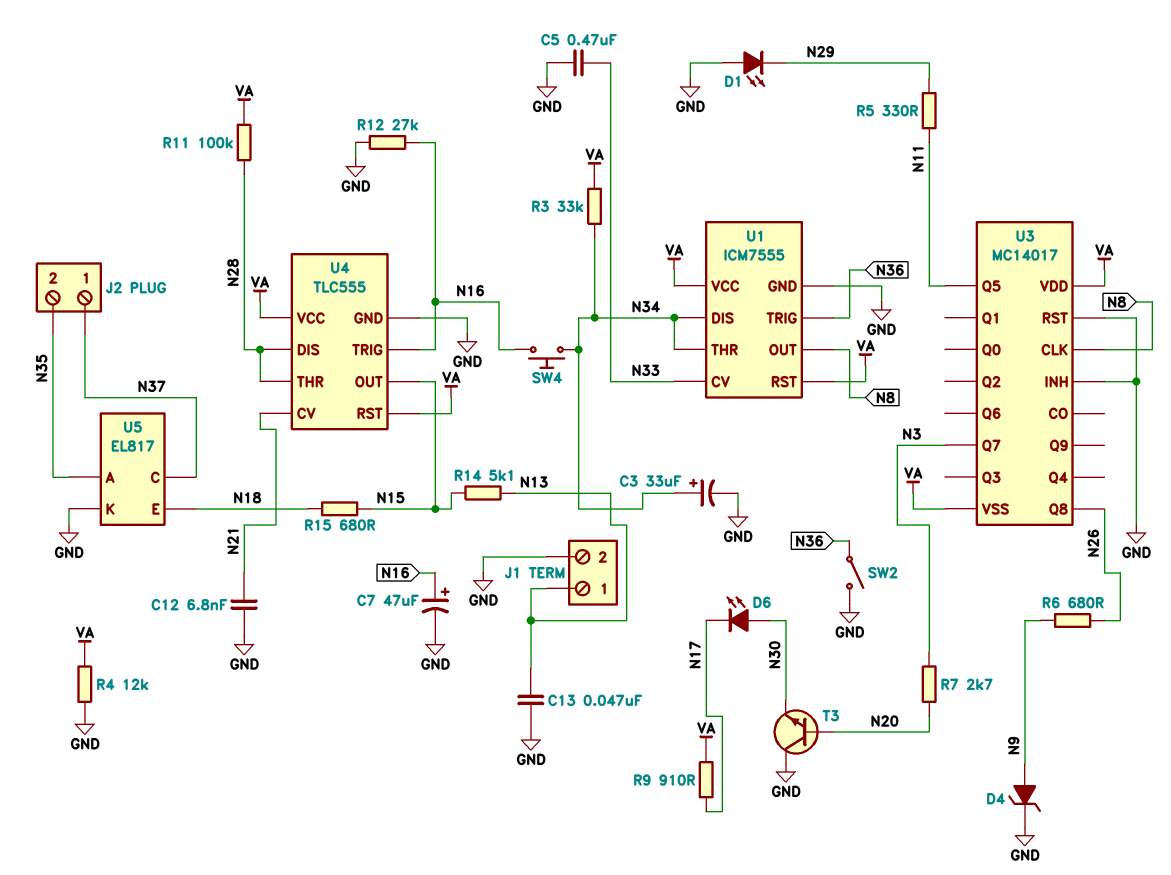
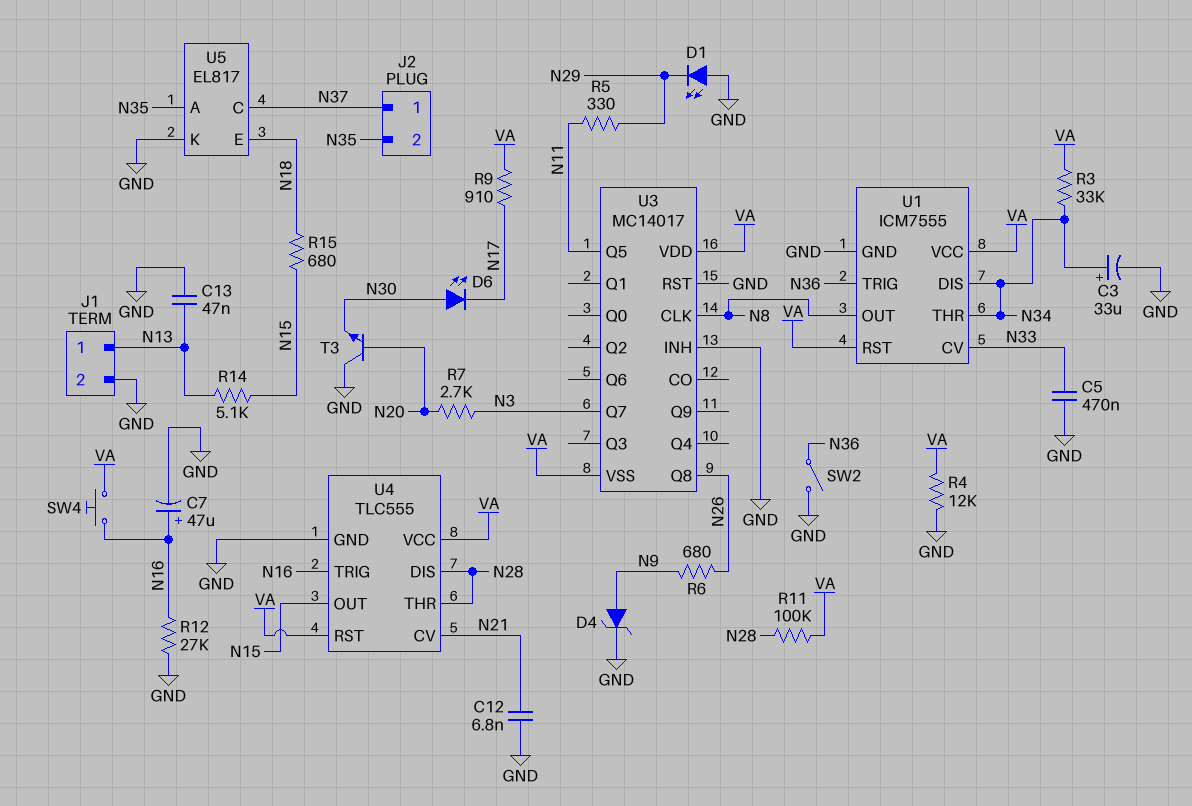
SW4: button (N16, N34) -> button (N16, VA)

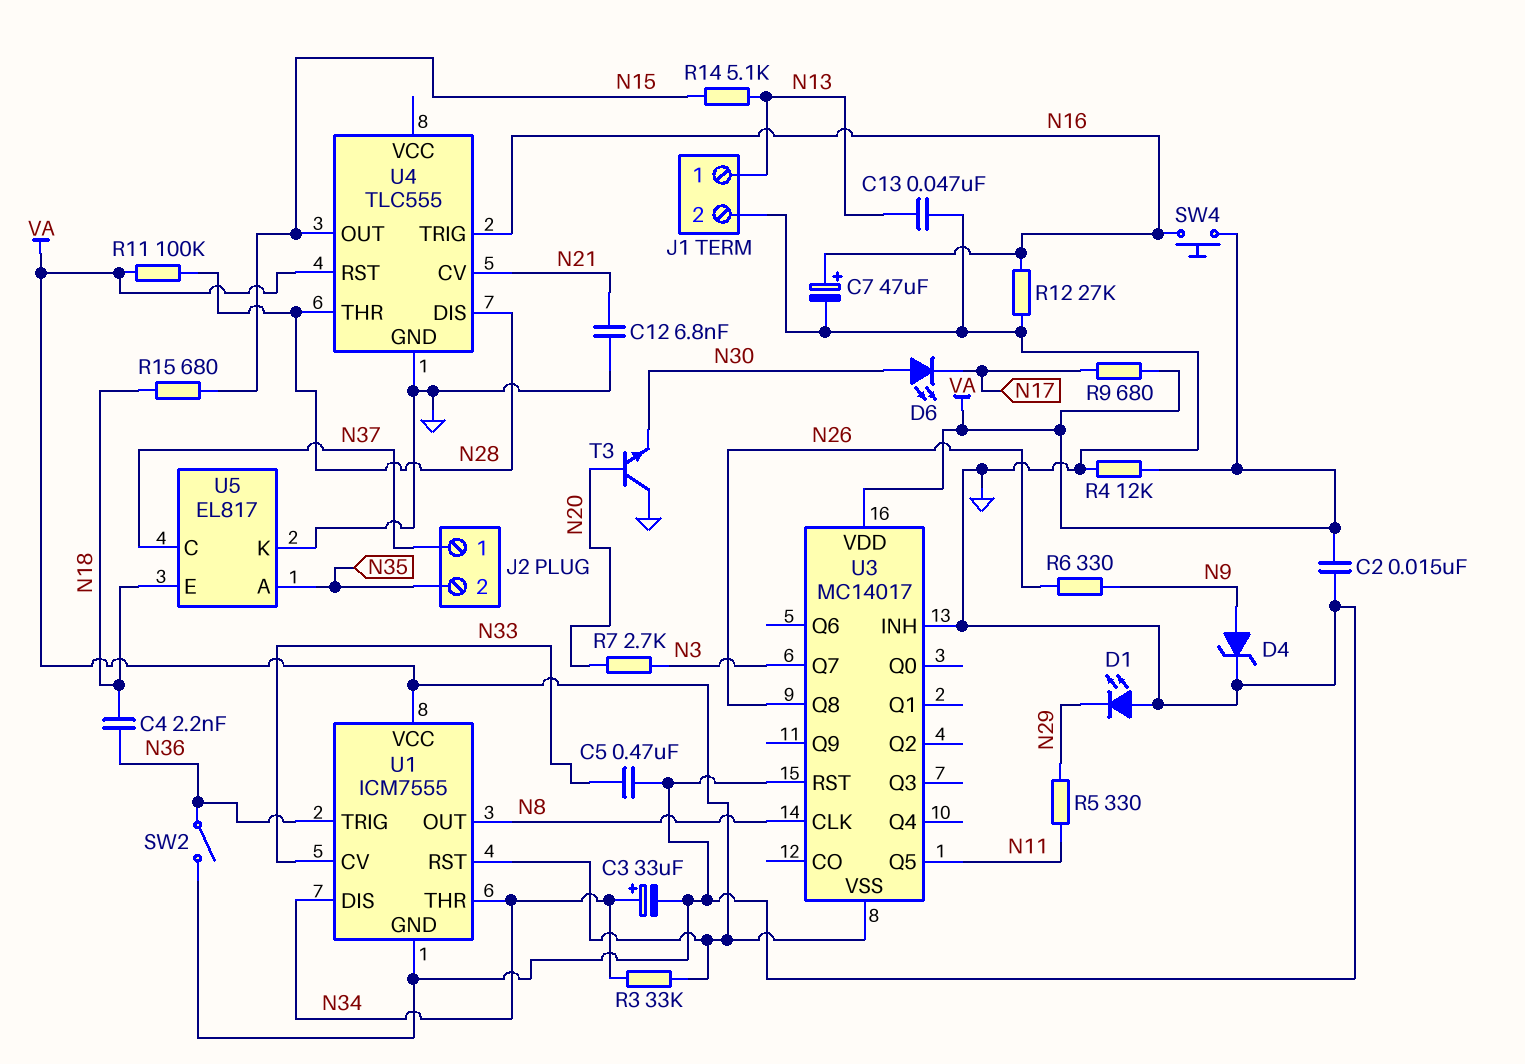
C2: none -> 15nF (GND, VA)
C4: none -> 2.2nF (N18, N36)
R6: 680 (N9, N26) -> 330 (N9, N26)
R9: 910 (N17, VA) -> 680 (N17, VA)
U4 pin VCC: VA -> none

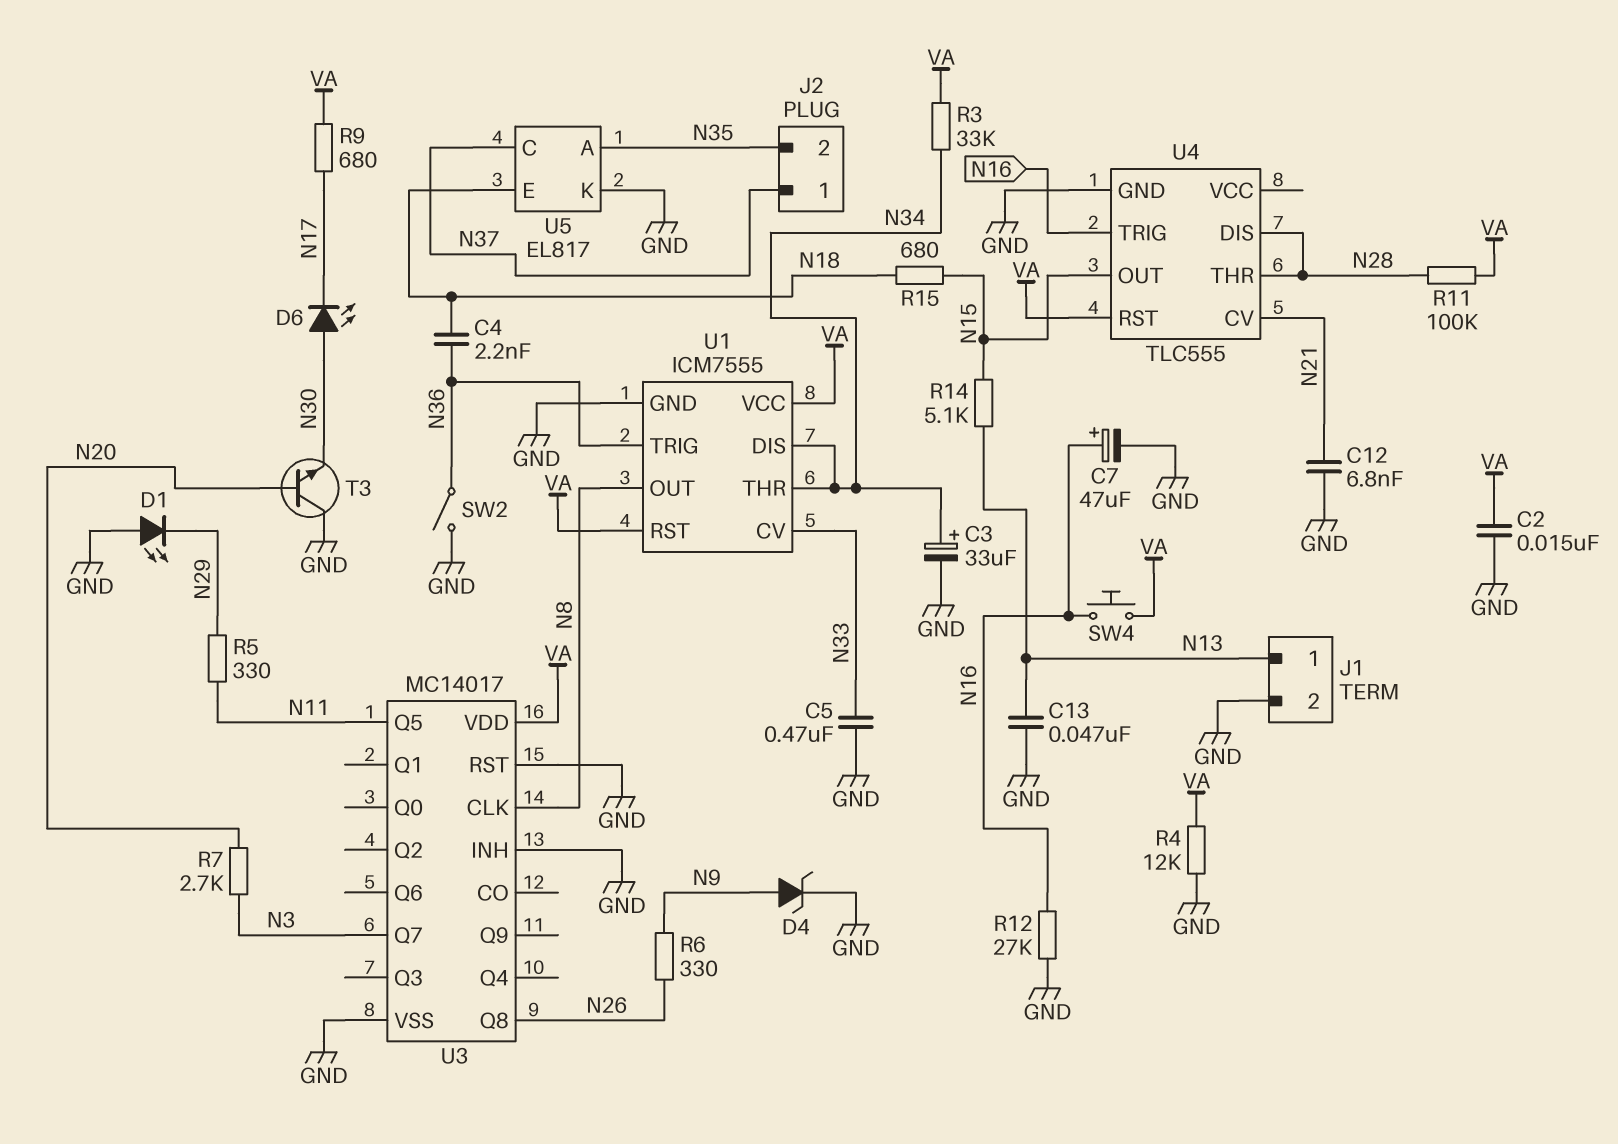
U3 pin VSS: VA -> GND

